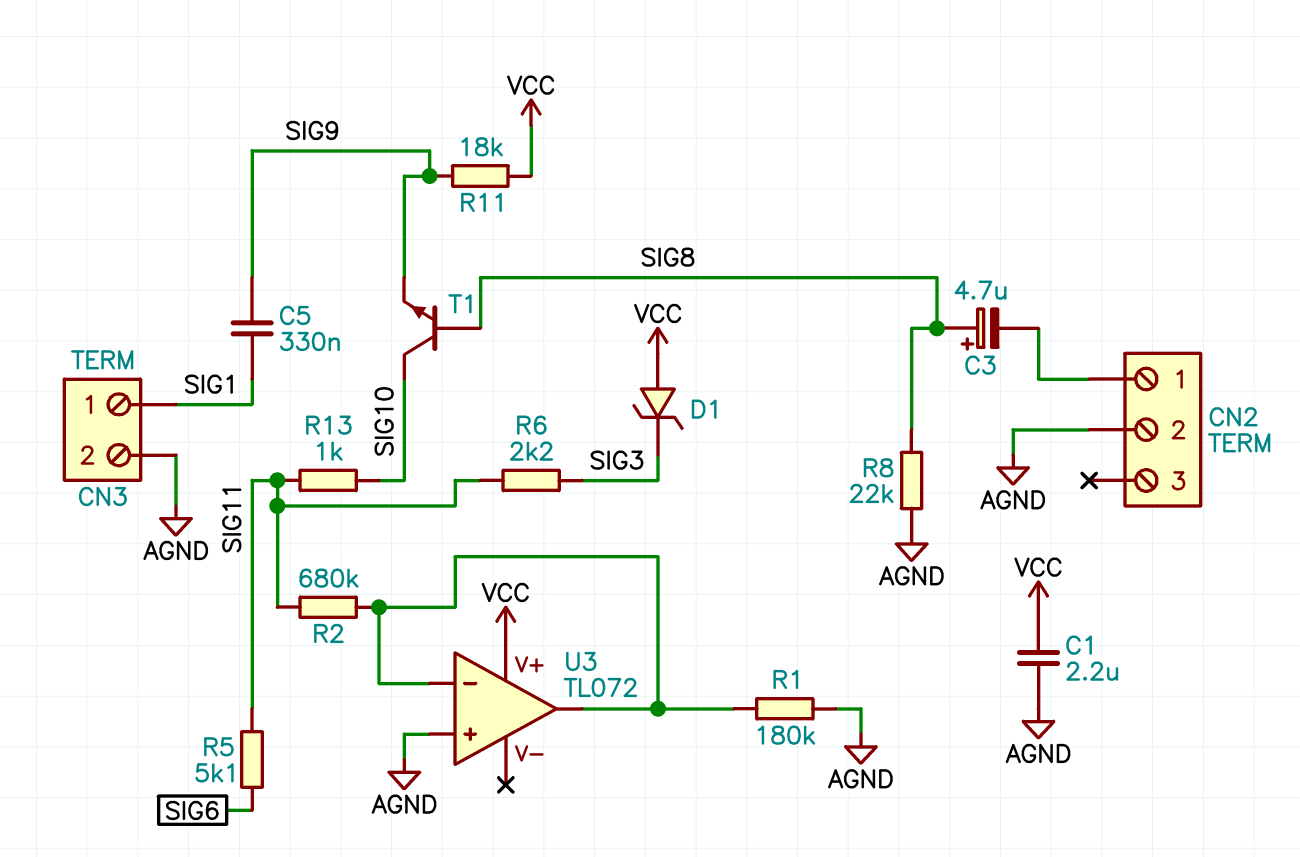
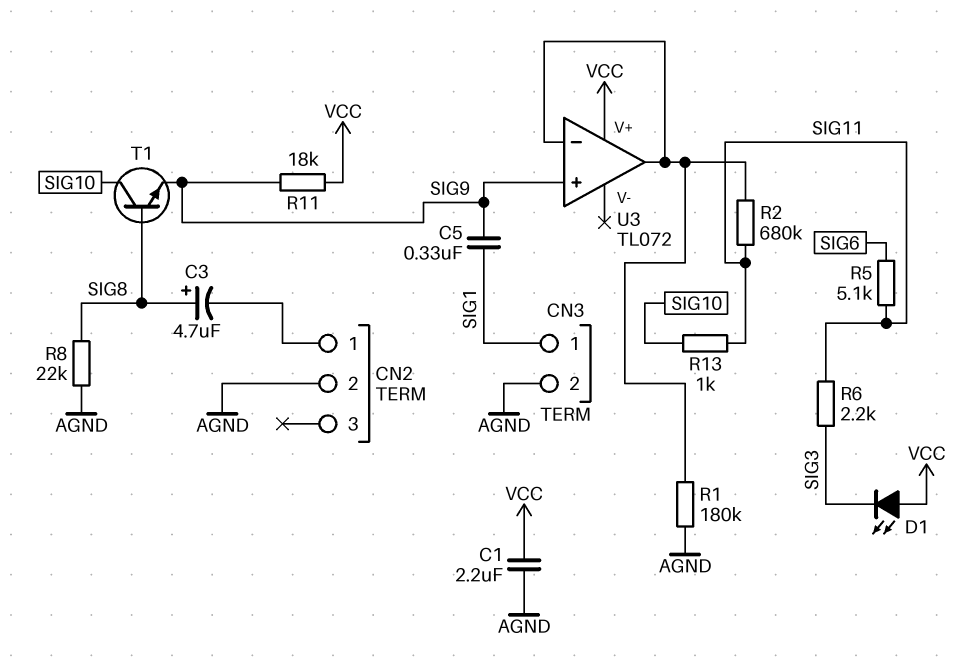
D1: zener (A VCC, K SIG3) -> LED (A VCC, K SIG3)
U3 pin in+: AGND -> SIG9

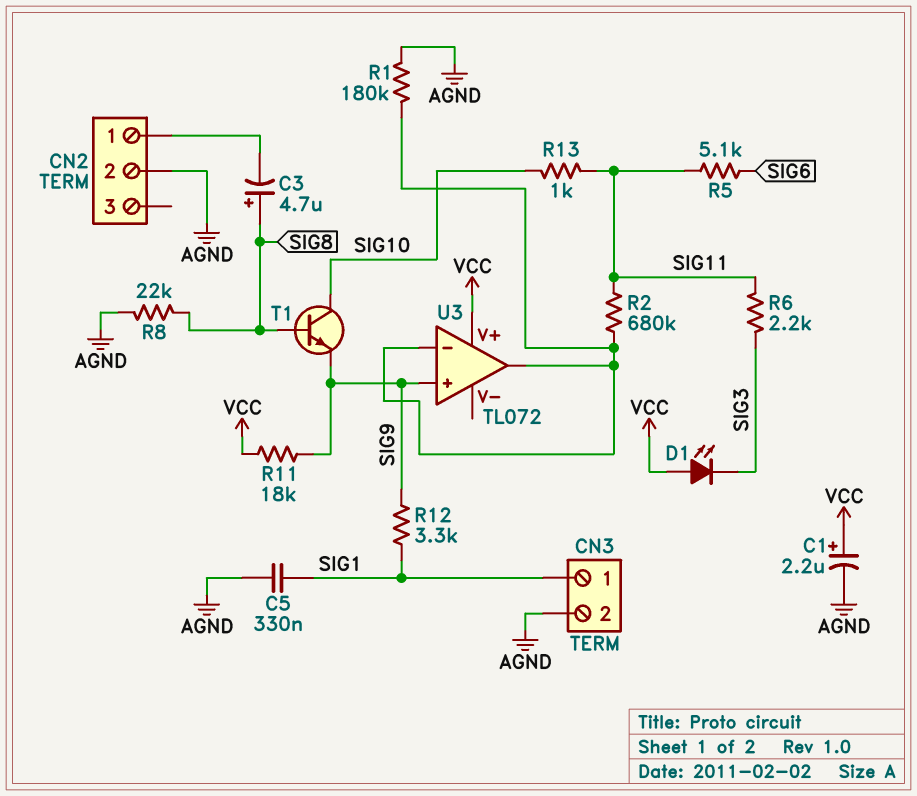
C1: 2.2uF (AGND, VCC) -> 2.2uF (plus VCC, minus AGND)
C5: 330nF (SIG1, SIG9) -> 330nF (AGND, SIG1)
R12: none -> 3.3k (SIG1, SIG9)

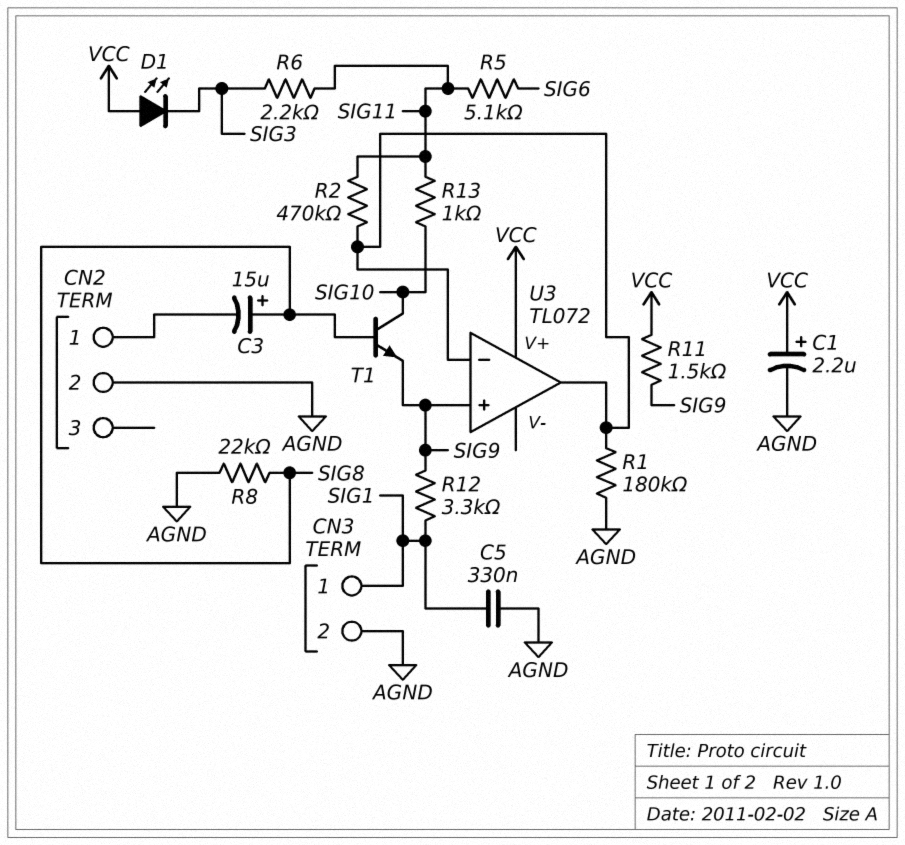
C3: 4.7uF (plus SIG8, minus CN2/1) -> 15uF (plus SIG8, minus CN2/1)
R2: 680k (SIG11, U3/in-) -> 470k (SIG11, U3/in-)
R11: 18k (SIG9, VCC) -> 1.5k (SIG9, VCC)

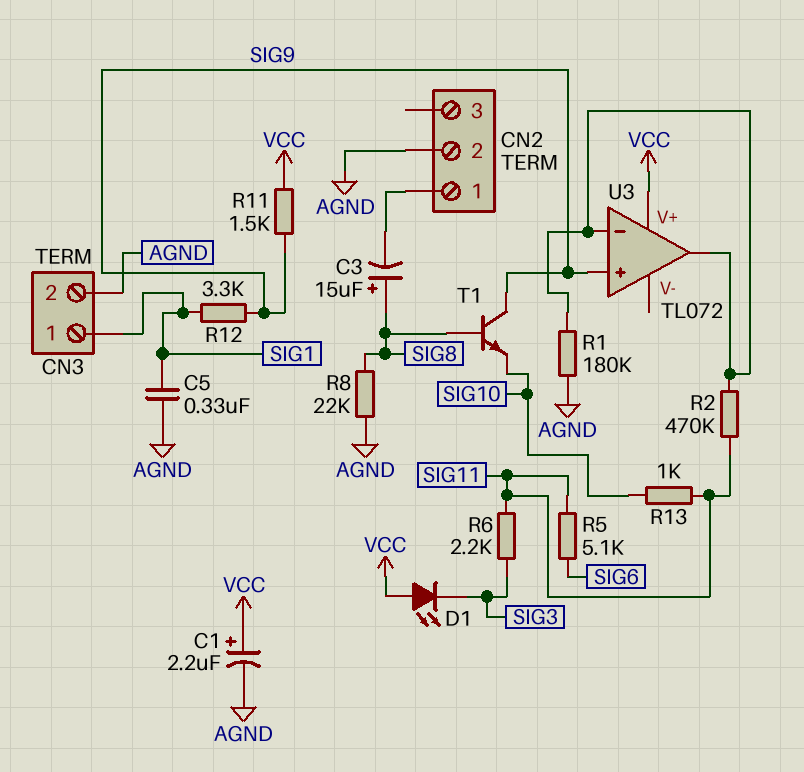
T1: NPN (B SIG8, C SIG10, E SIG9) -> NPN (B SIG8, C SIG9, E SIG10)

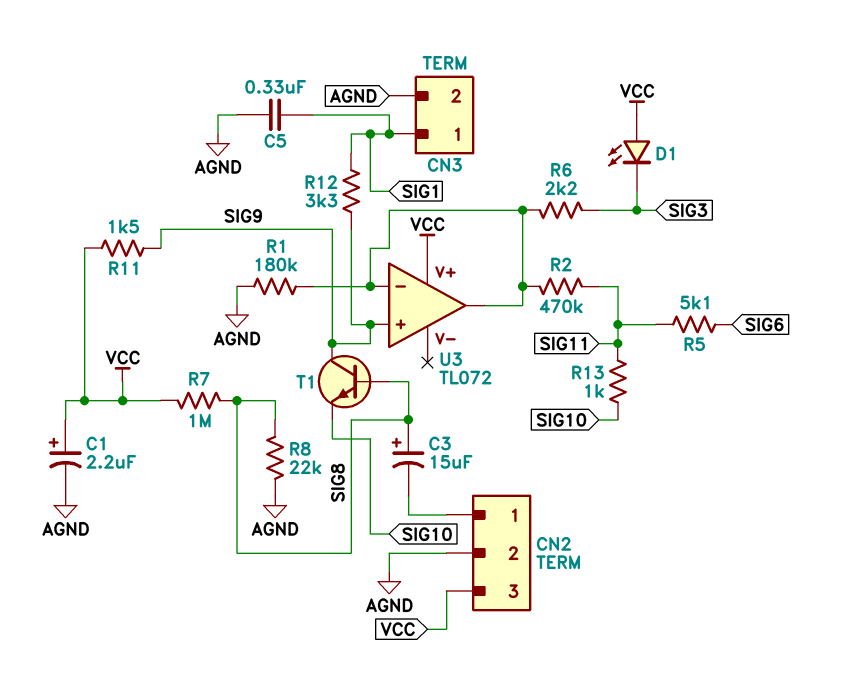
CN2 pin 3: none -> VCC
R6: 2.2k (SIG3, SIG11) -> 2.2k (SIG3, U3/in-)
R7: none -> 1M (SIG8, VCC)

